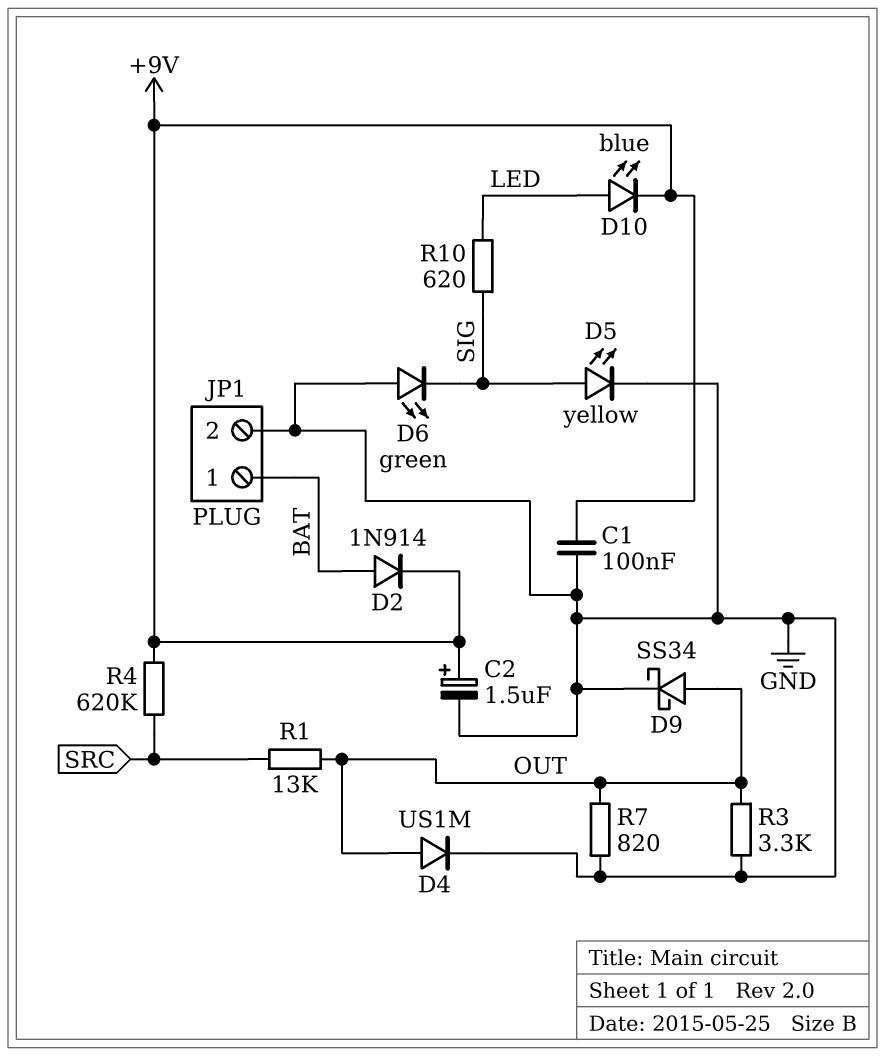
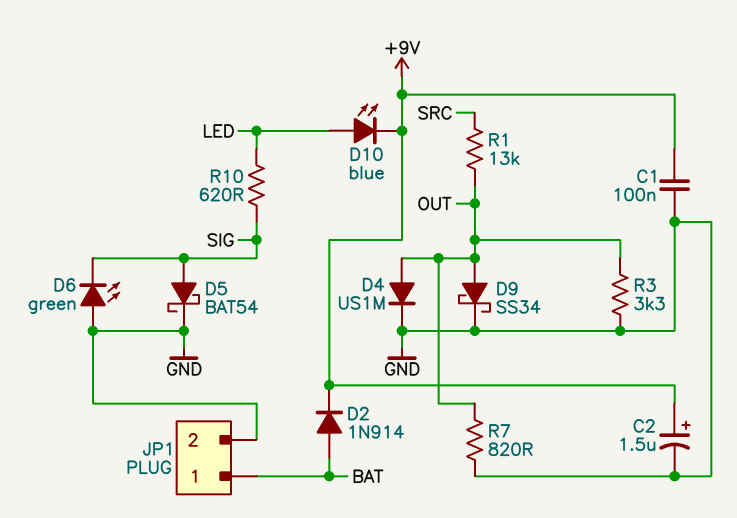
D5: LED yellow (A SIG, K GND) -> schottky BAT54 (A SIG, K GND)
R4: 620k (+9V, SRC) -> none

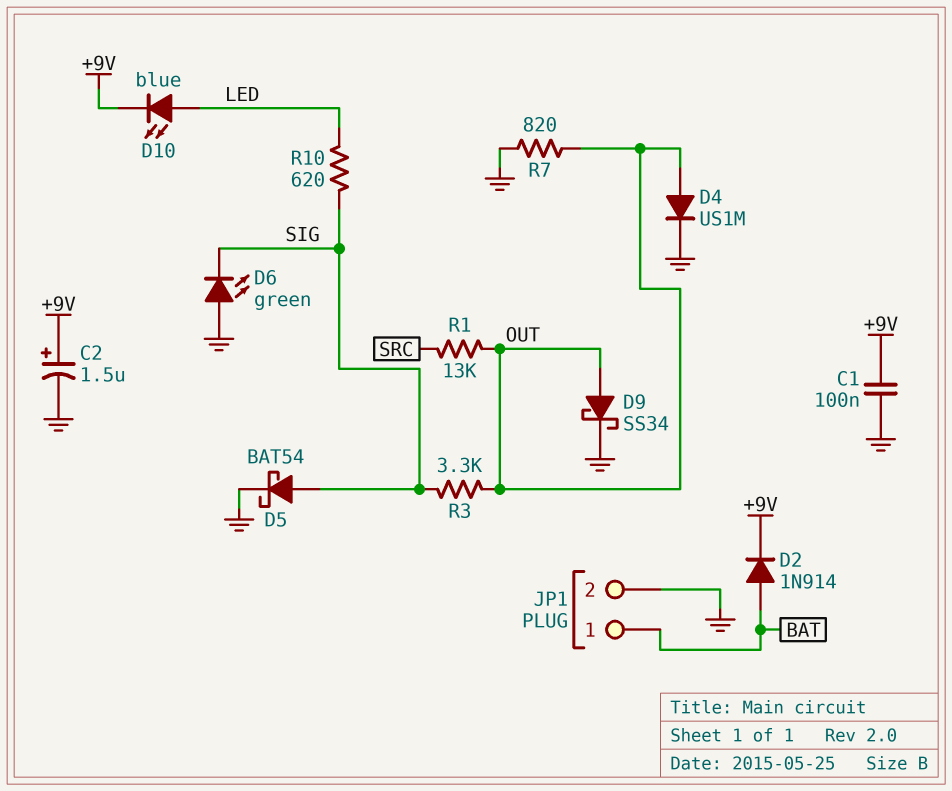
R3: 3.3k (GND, OUT) -> 3.3k (OUT, SIG)

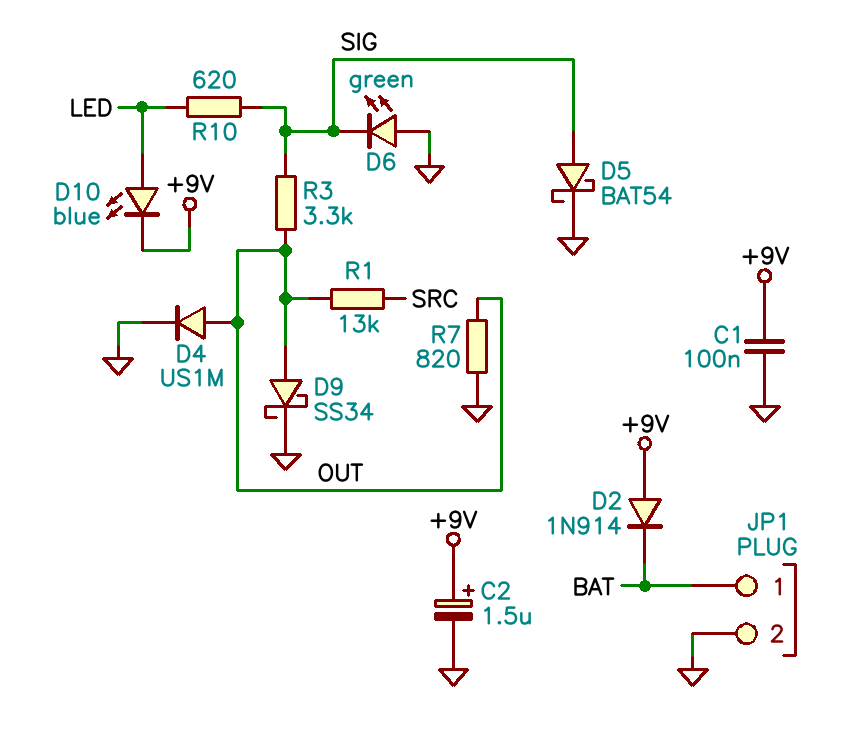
D2: diode 1N914 (A BAT, K +9V) -> diode 1N914 (A +9V, K BAT)

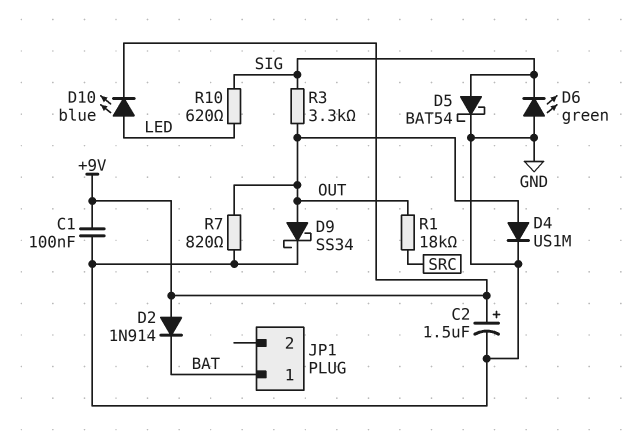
JP1 pin 2: GND -> none
R1: 13k (OUT, SRC) -> 18k (OUT, SRC)

